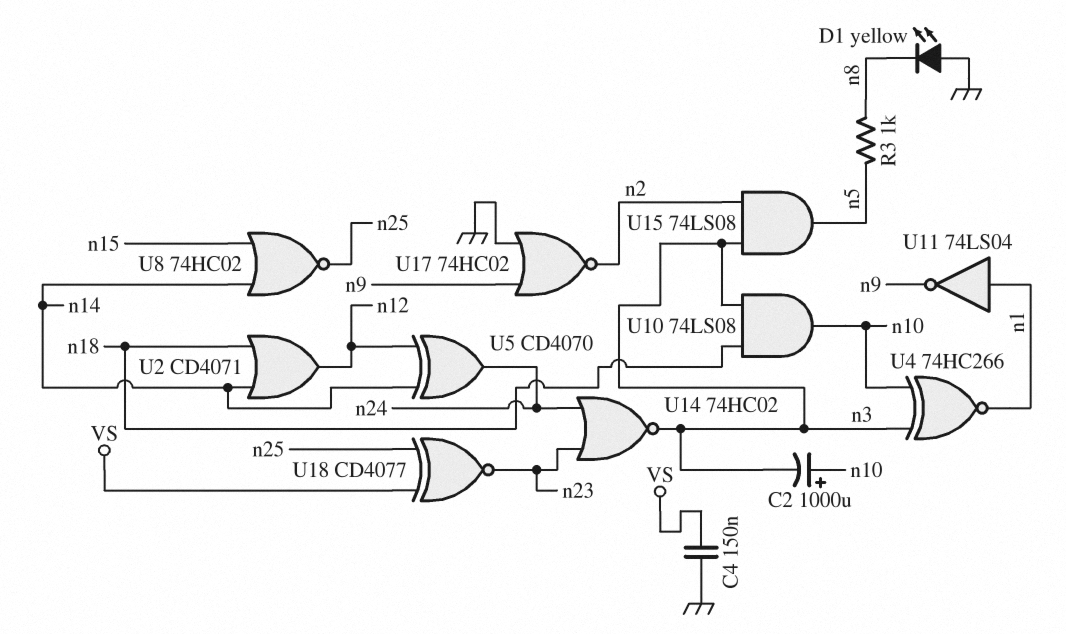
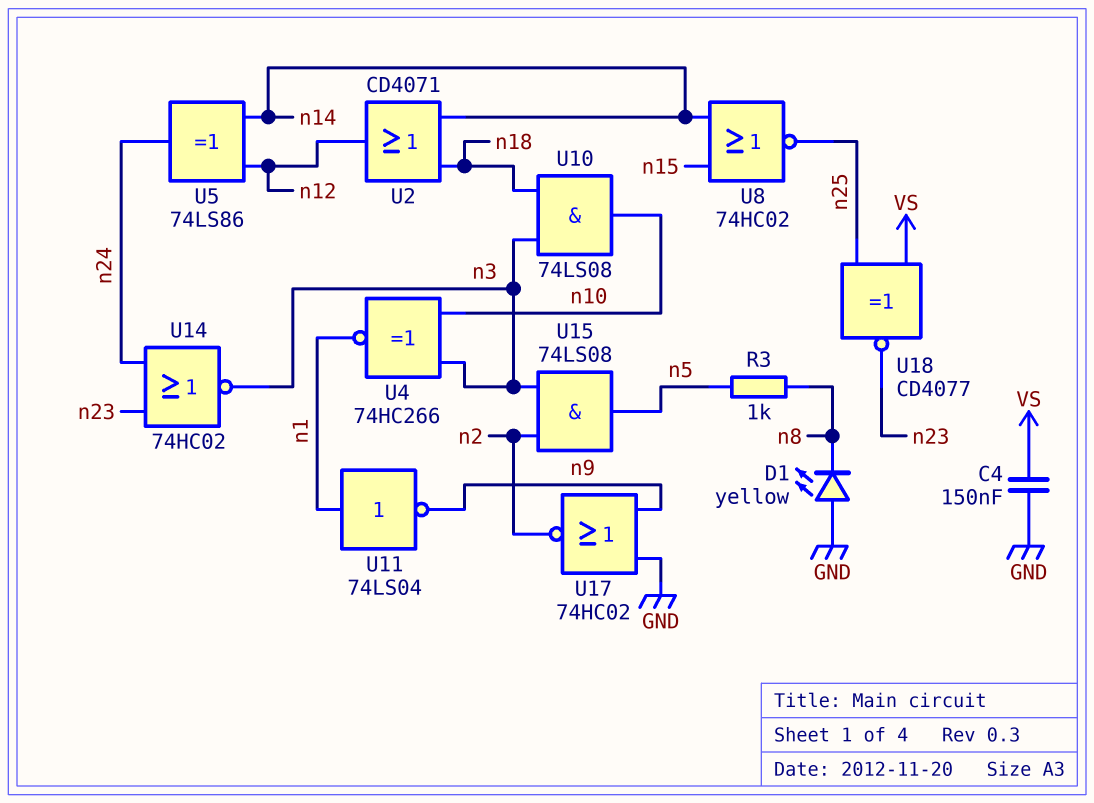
C2: 1000uF (plus n10, minus n3) -> none
U5: XOR CD4070 (in n12, in n14, out n24) -> XOR 74LS86 (in n12, in n14, out n24)

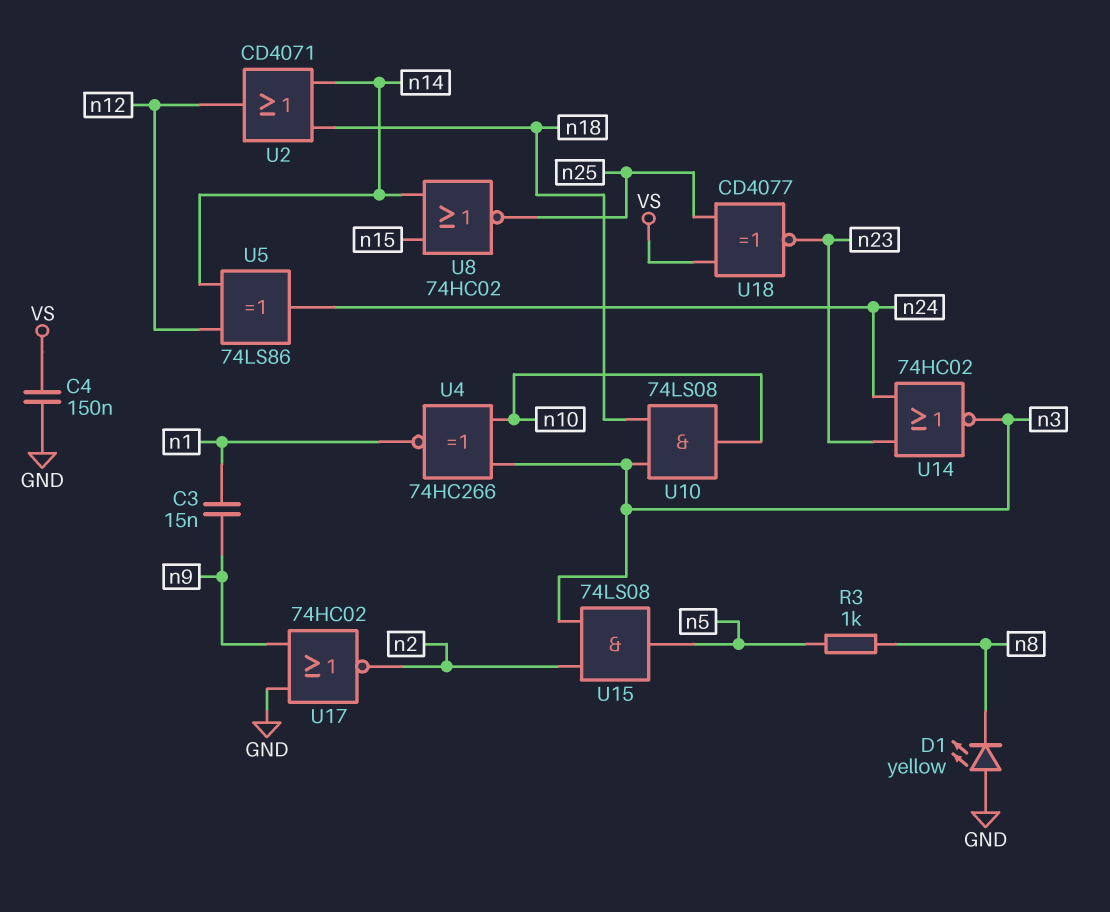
C3: none -> 15nF (n1, n9)
U11: NOT 74LS04 (in n1, out n9) -> none

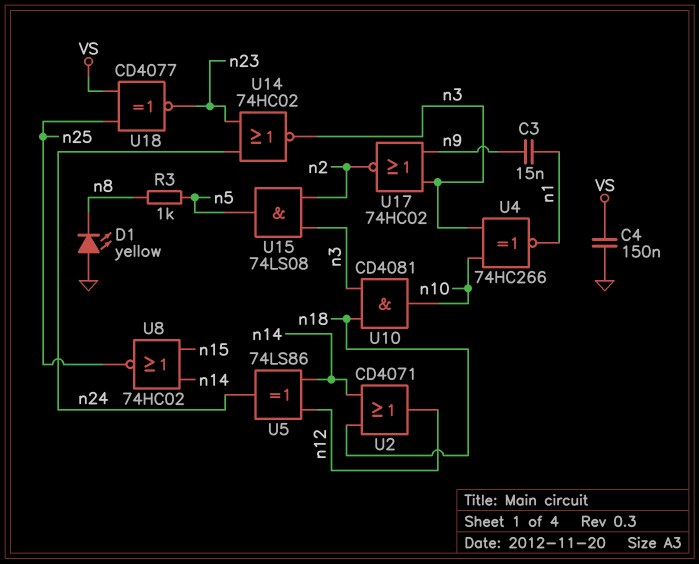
U10: AND 74LS08 (in n3, in n18, out n10) -> AND CD4081 (in n3, in n18, out n10)
U17: NOR 74HC02 (in GND, in n9, out n2) -> NOR 74HC02 (in n3, in n9, out n2)

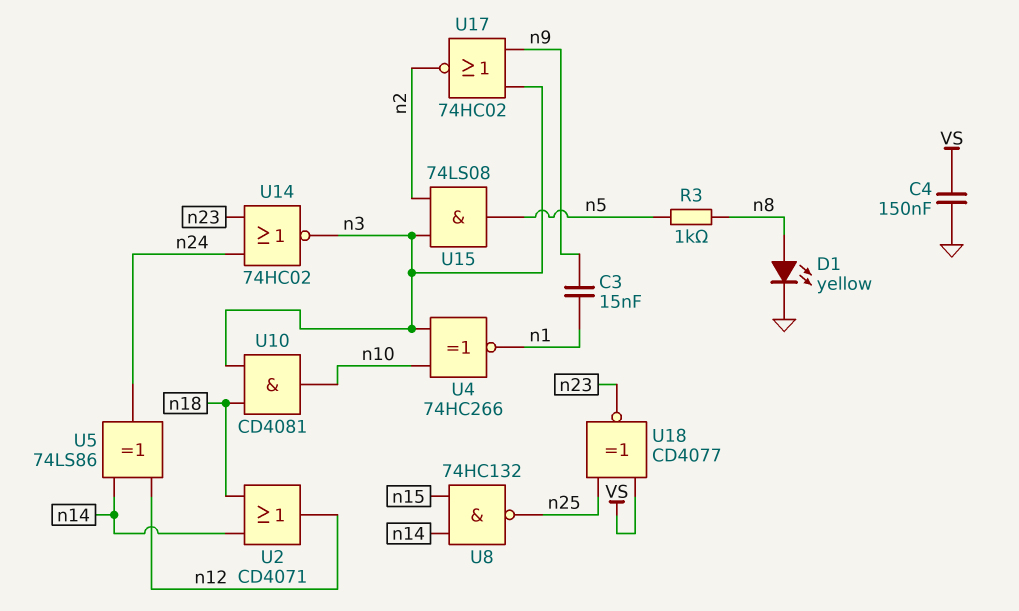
D1: LED yellow (A GND, K n8) -> LED yellow (A n8, K GND)
U8: NOR 74HC02 (in n14, in n15, out n25) -> NAND 74HC132 (in n14, in n15, out n25)

